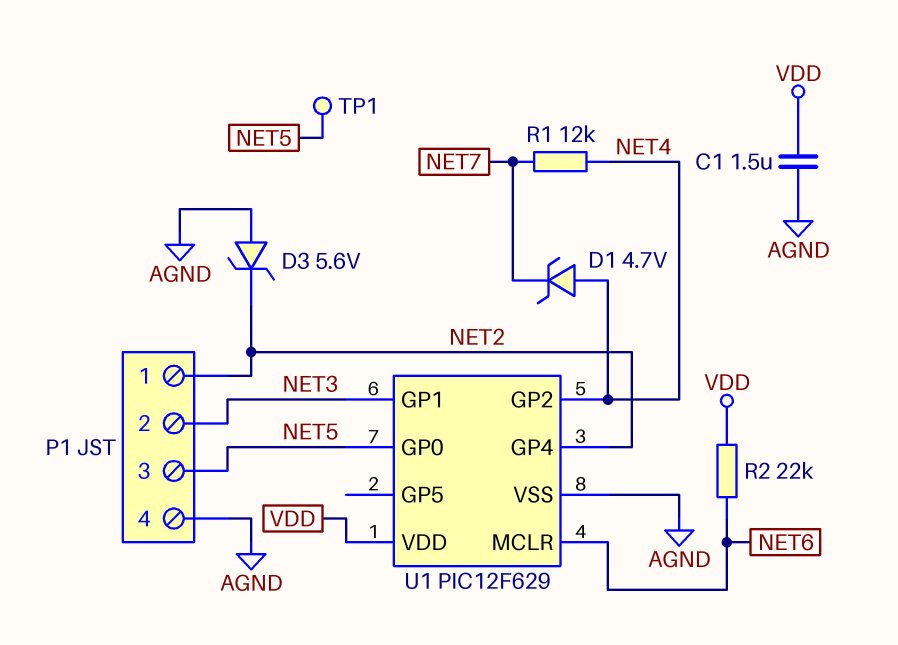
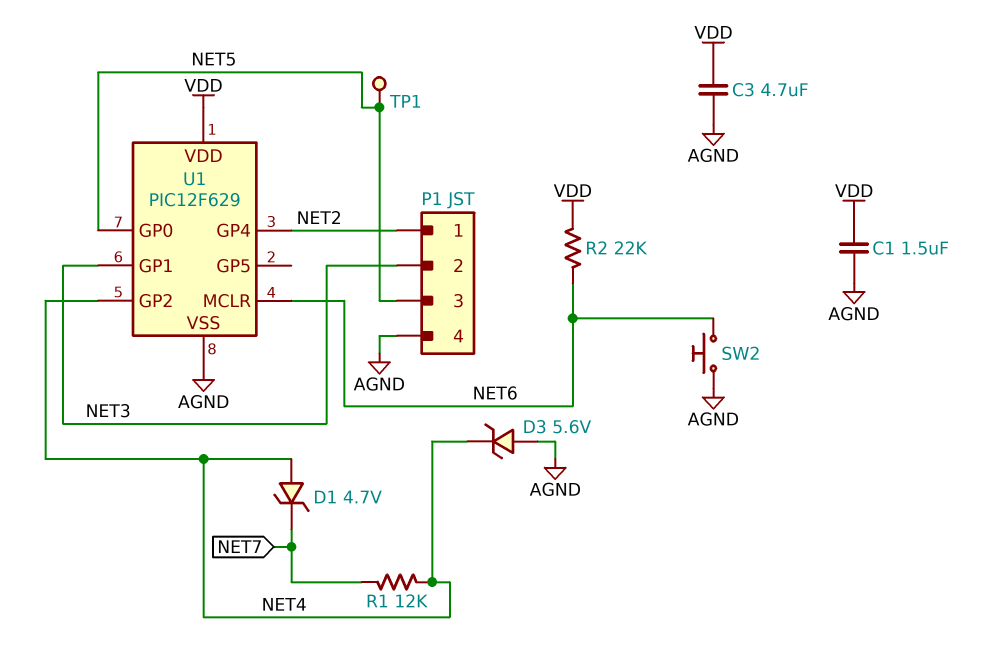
C3: none -> 4.7uF (AGND, VDD)
D3: zener 5.6V (A AGND, K NET2) -> zener 5.6V (A AGND, K NET4)
SW2: none -> button (AGND, NET6)

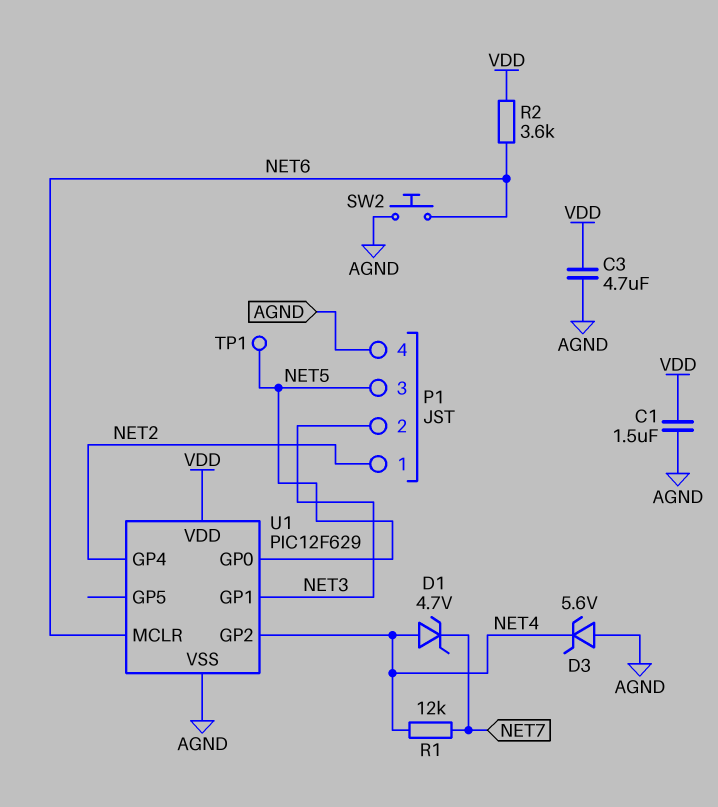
R2: 22k (NET6, VDD) -> 3.6k (NET6, VDD)

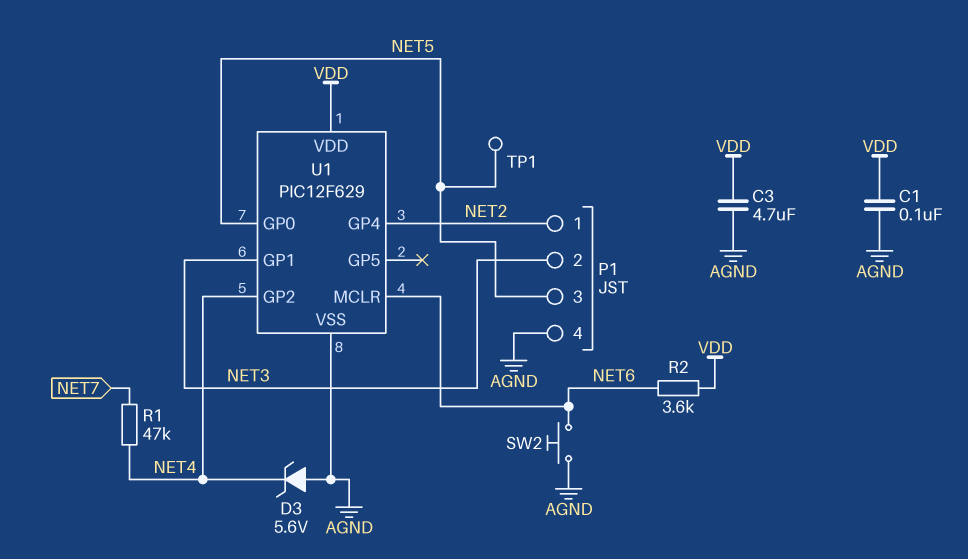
C1: 1.5uF (AGND, VDD) -> 100nF (AGND, VDD)
D1: zener 4.7V (A NET4, K NET7) -> none
R1: 12k (NET4, NET7) -> 47k (NET4, NET7)

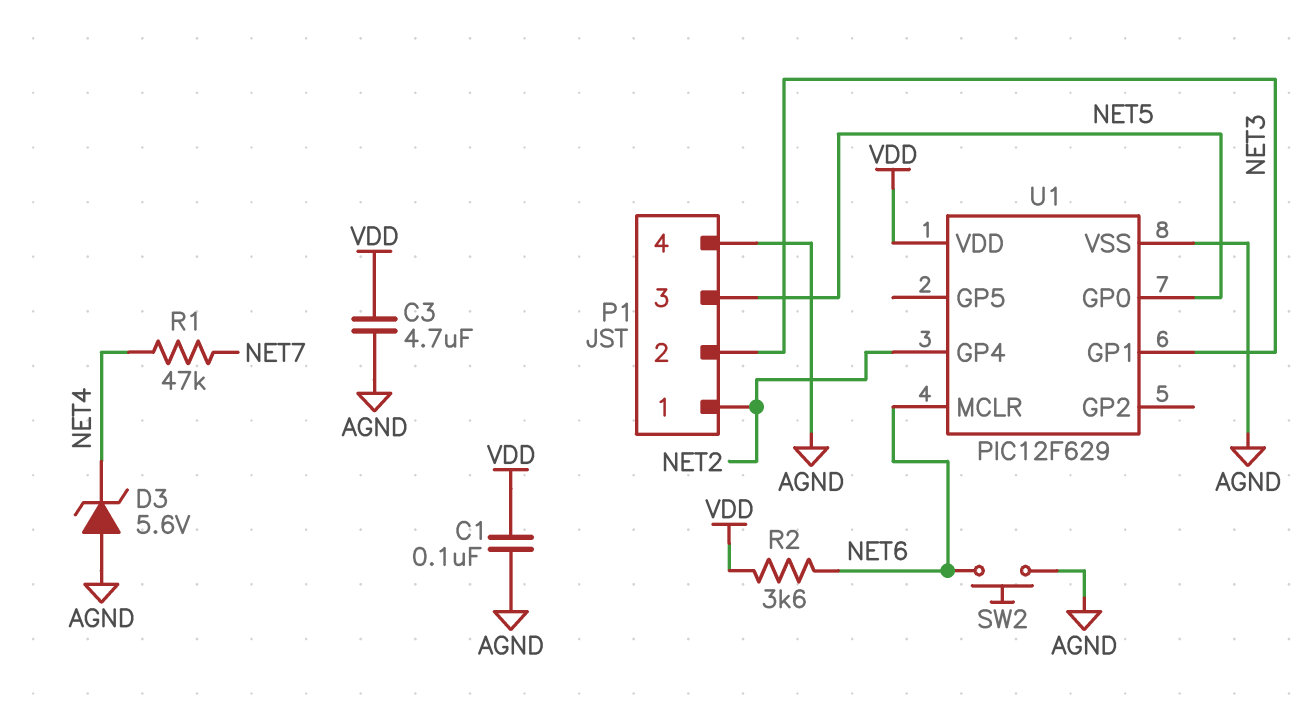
TP1: test point (NET5) -> none
U1 pin GP2: NET4 -> none

